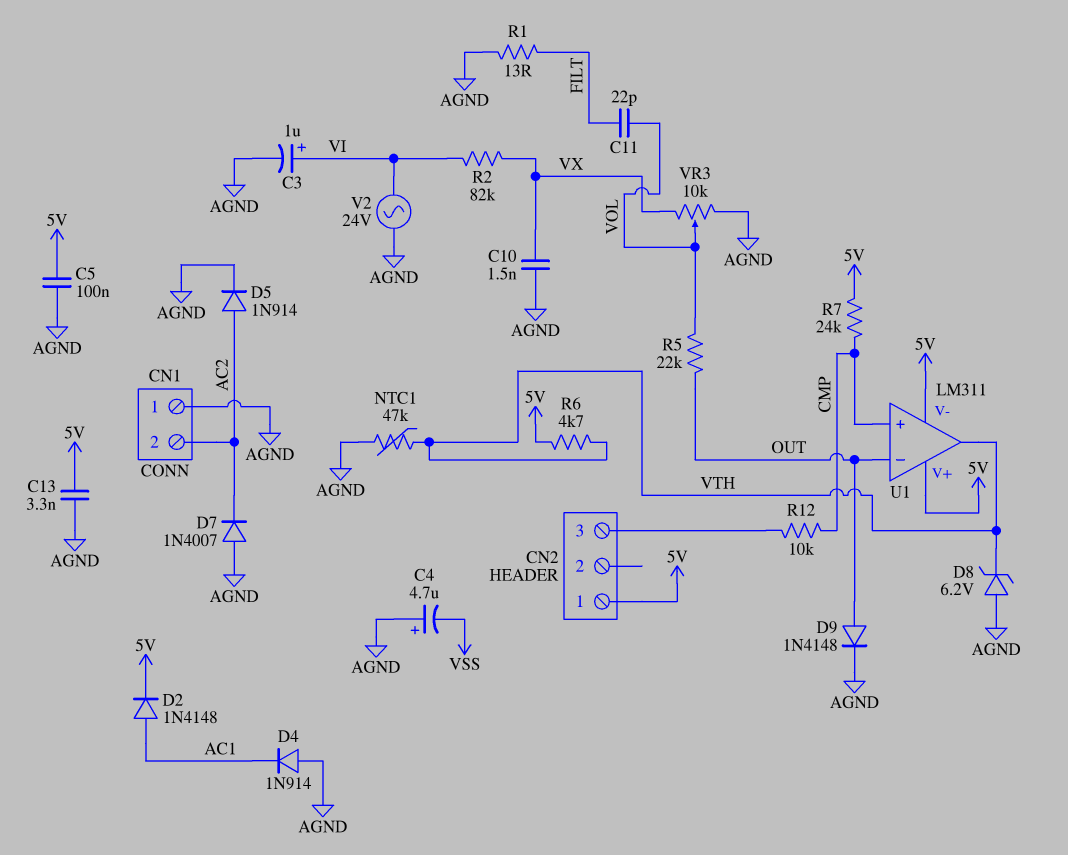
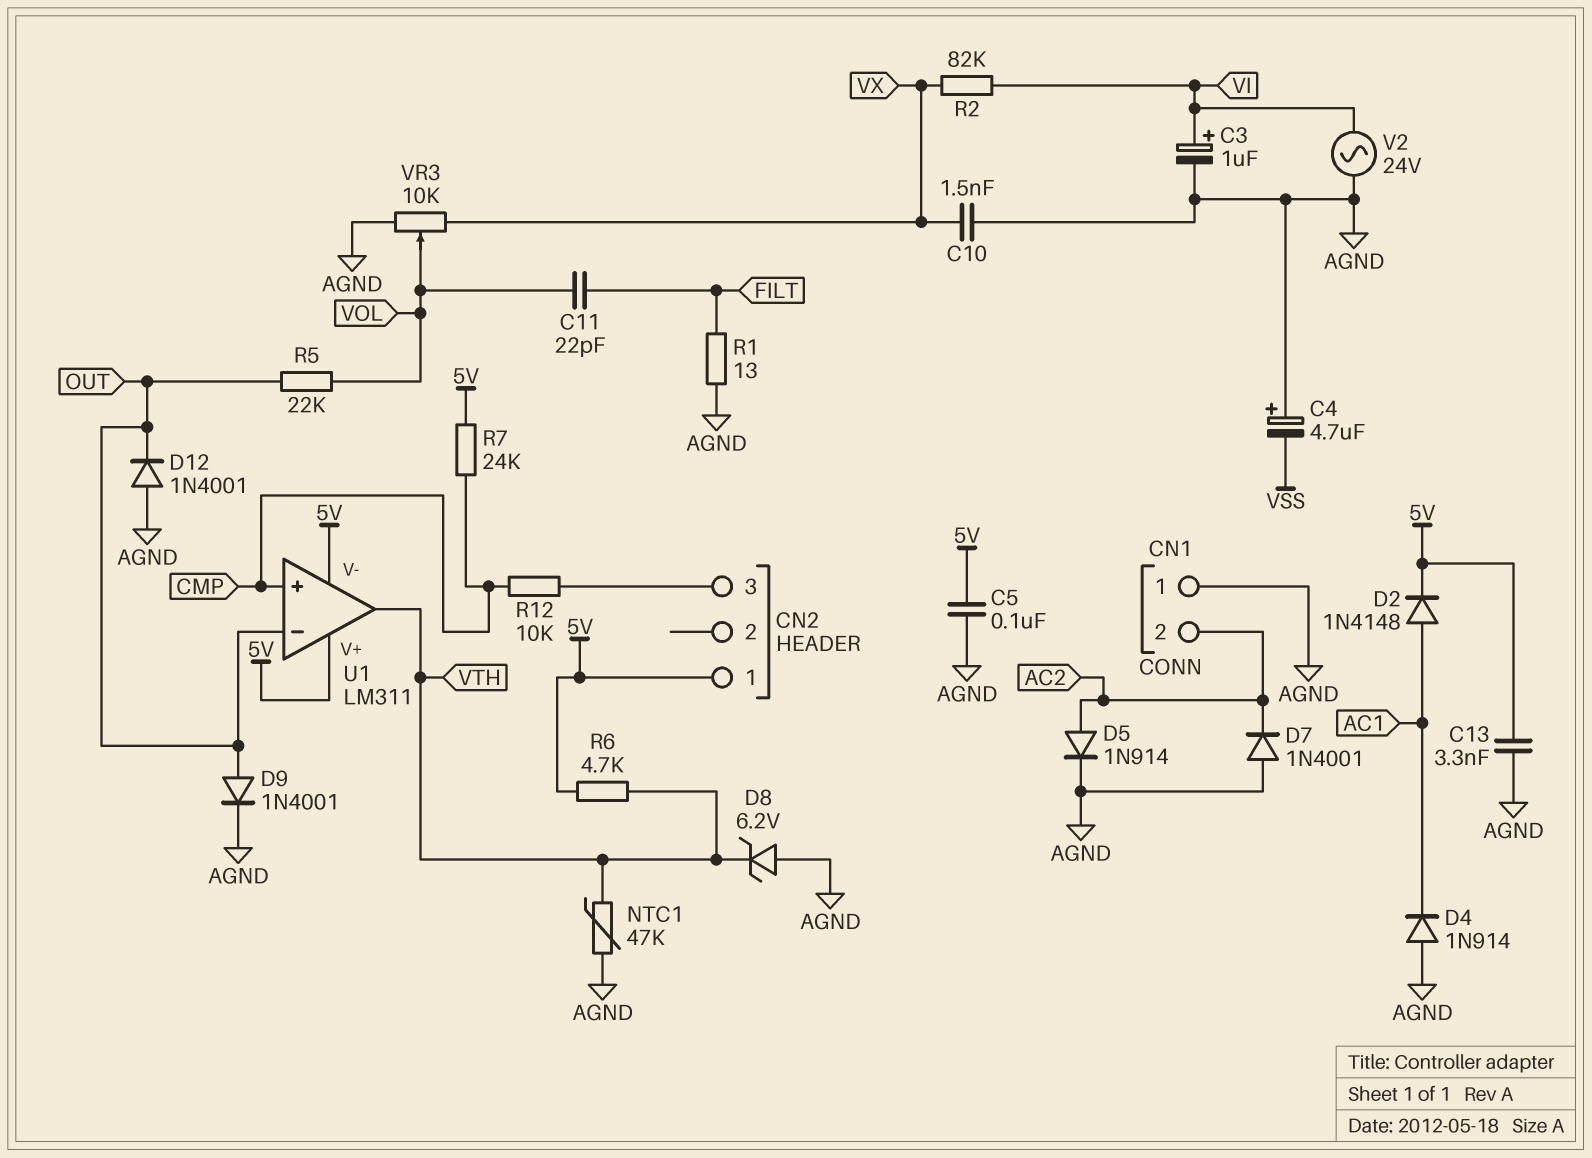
D7: diode 1N4007 (A AGND, K AC2) -> diode 1N4001 (A AGND, K AC2)
D9: diode 1N4148 (A OUT, K AGND) -> diode 1N4001 (A OUT, K AGND)
D12: none -> diode 1N4001 (A AGND, K OUT)

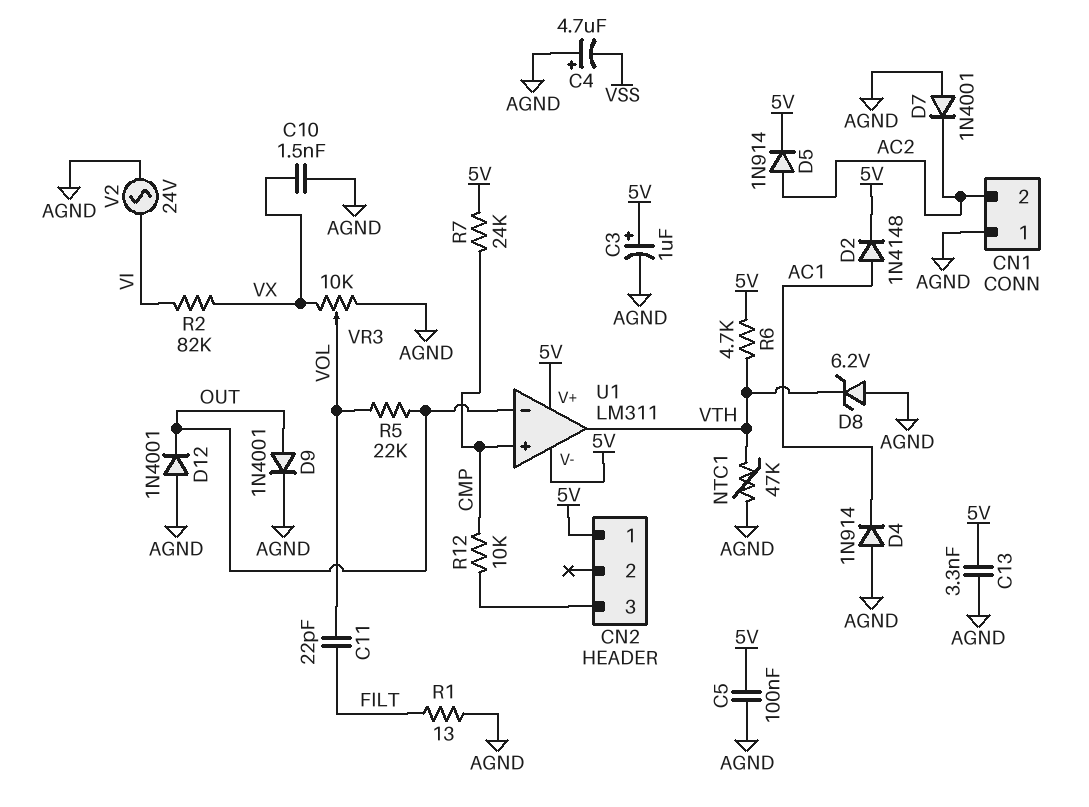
C3: 1uF (plus VI, minus AGND) -> 1uF (plus 5V, minus AGND)
D5: diode 1N914 (A AC2, K AGND) -> diode 1N914 (A AC2, K 5V)

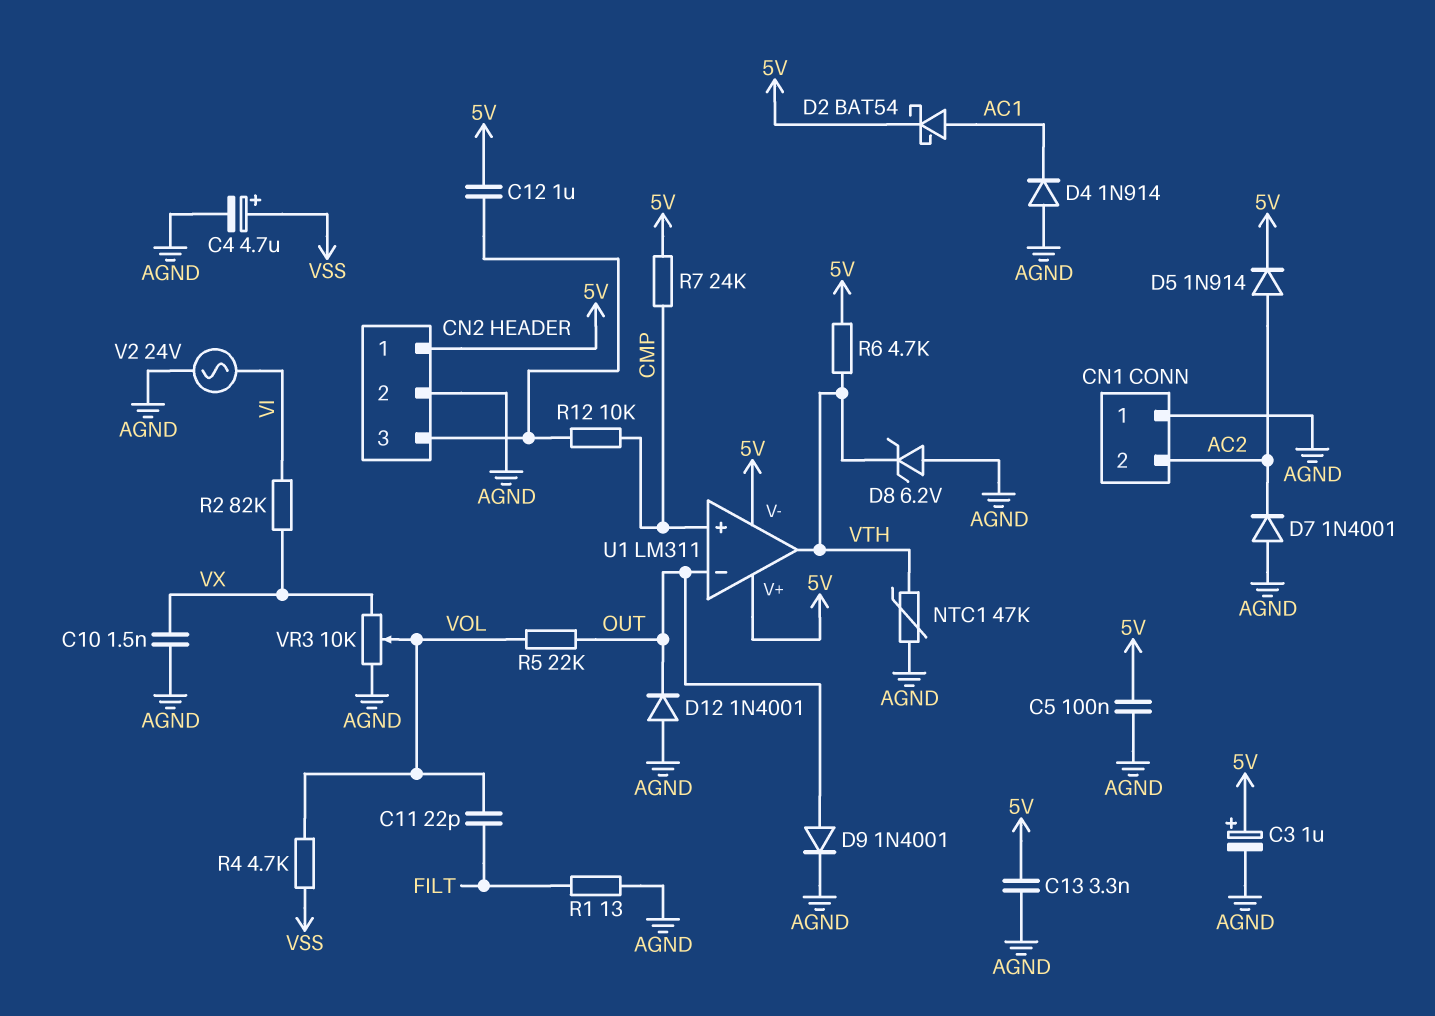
C4: 4.7uF (plus AGND, minus VSS) -> 4.7uF (plus VSS, minus AGND)
C12: none -> 1uF (5V, CN2/3)
CN2 pin 2: none -> AGND
D2: diode 1N4148 (A AC1, K 5V) -> schottky BAT54 (A AC1, K 5V)
R4: none -> 4.7k (VOL, VSS)

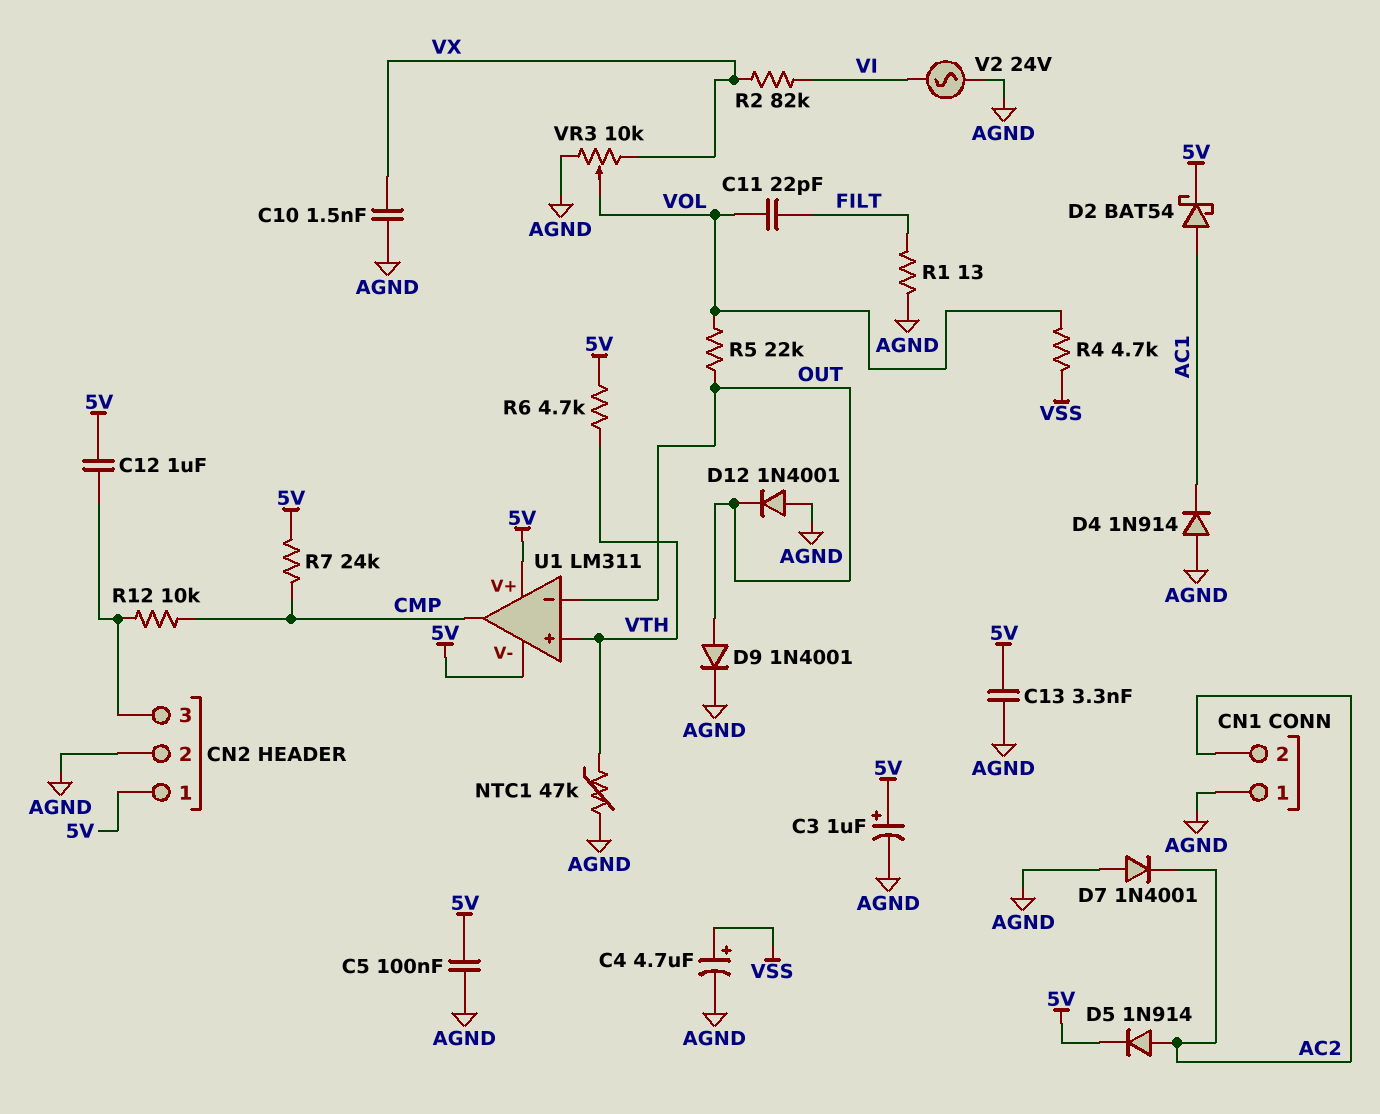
D8: zener 6.2V (A AGND, K VTH) -> none
U1 pin in+: CMP -> VTH
U1 pin out: VTH -> CMP

